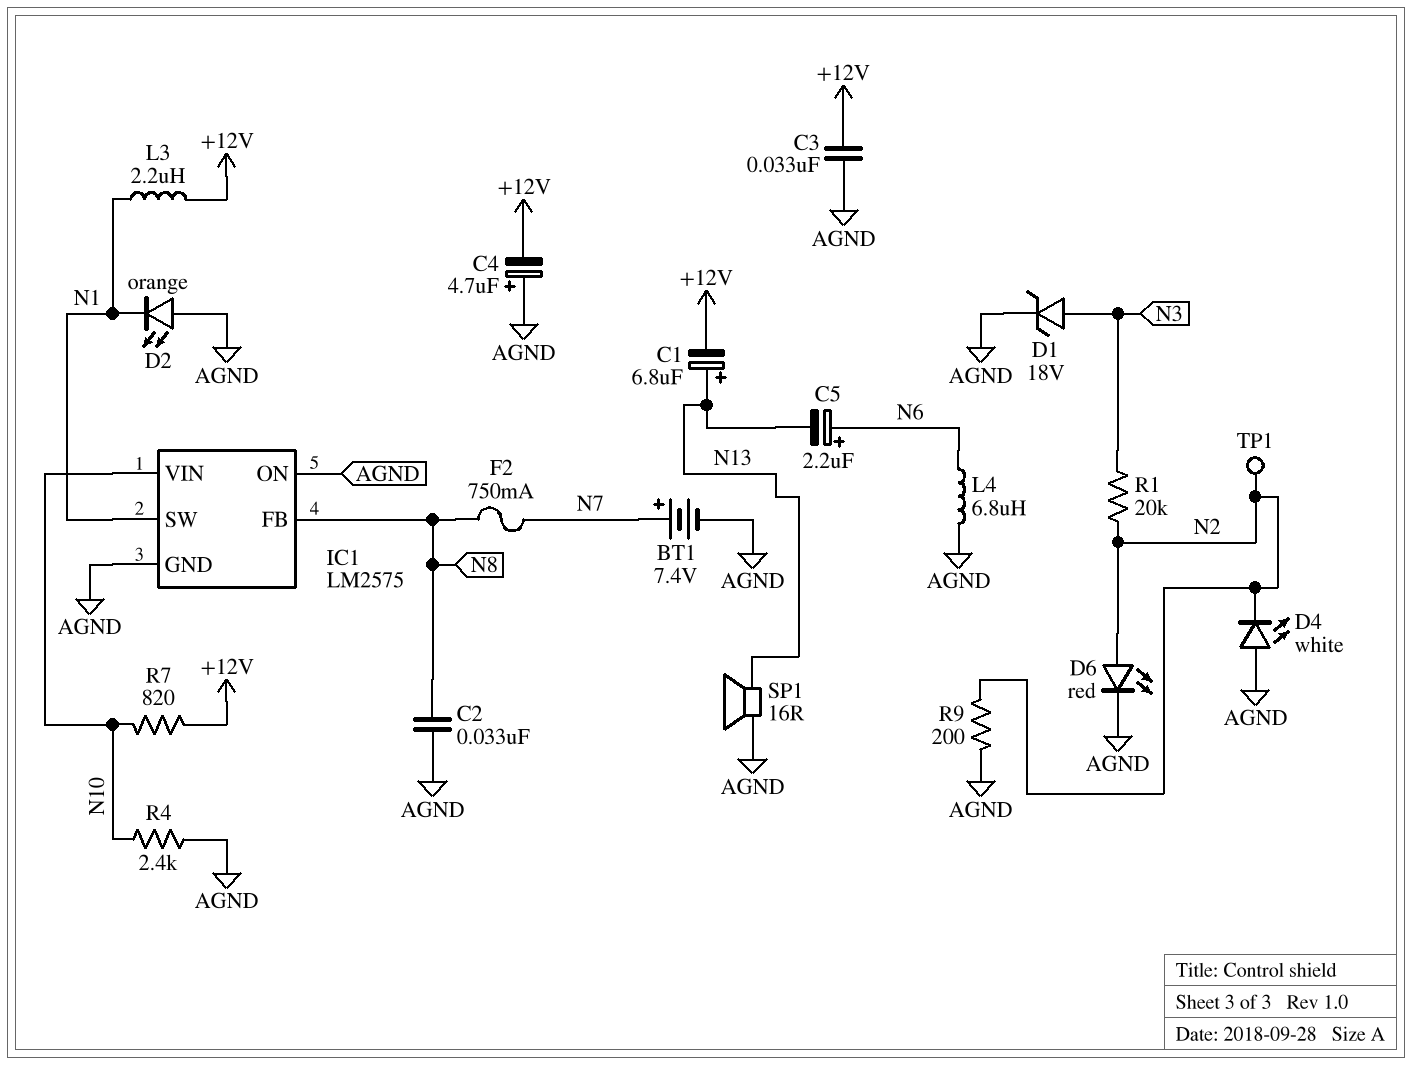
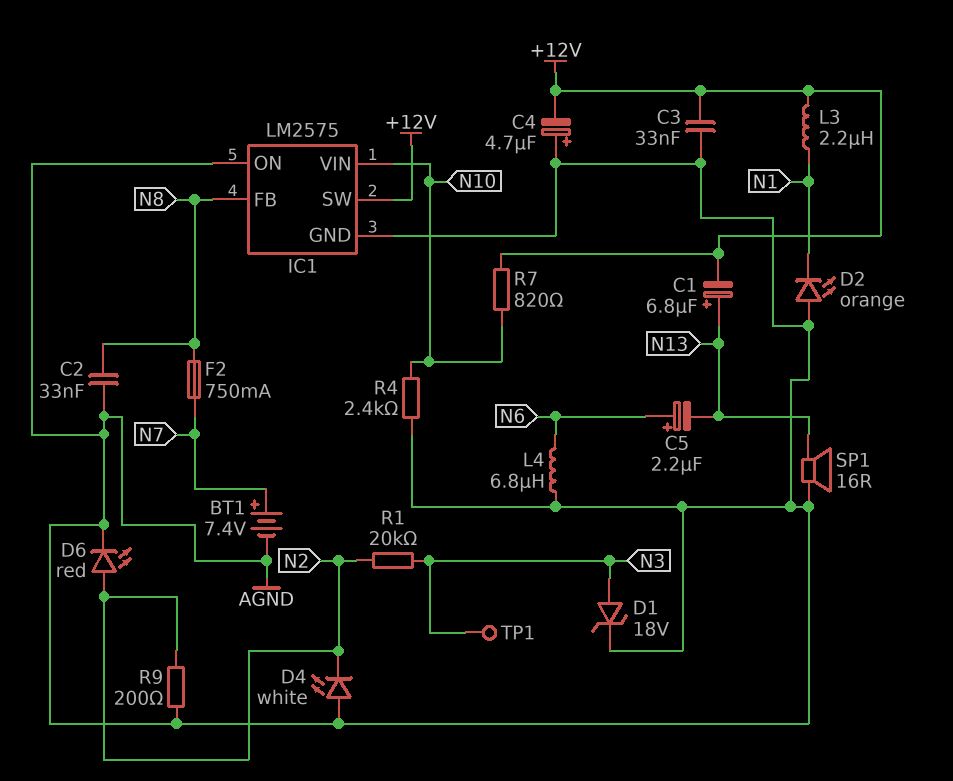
IC1 pin SW: N1 -> +12V
TP1: test point (N2) -> test point (N3)

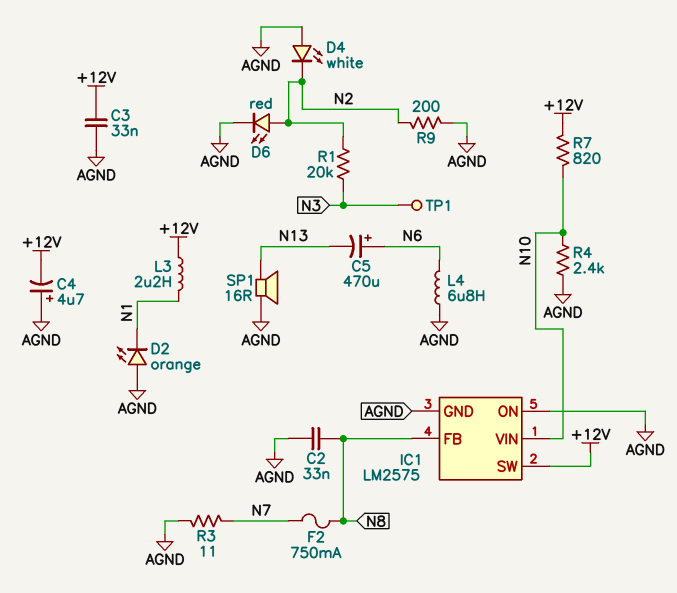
BT1: 7.4V (plus N7, minus AGND) -> none
C1: 6.8uF (plus N13, minus +12V) -> none
C5: 2.2uF (plus N6, minus N13) -> 470uF (plus N6, minus N13)
D1: zener 18V (A N3, K AGND) -> none
R3: none -> 11 (AGND, N7)

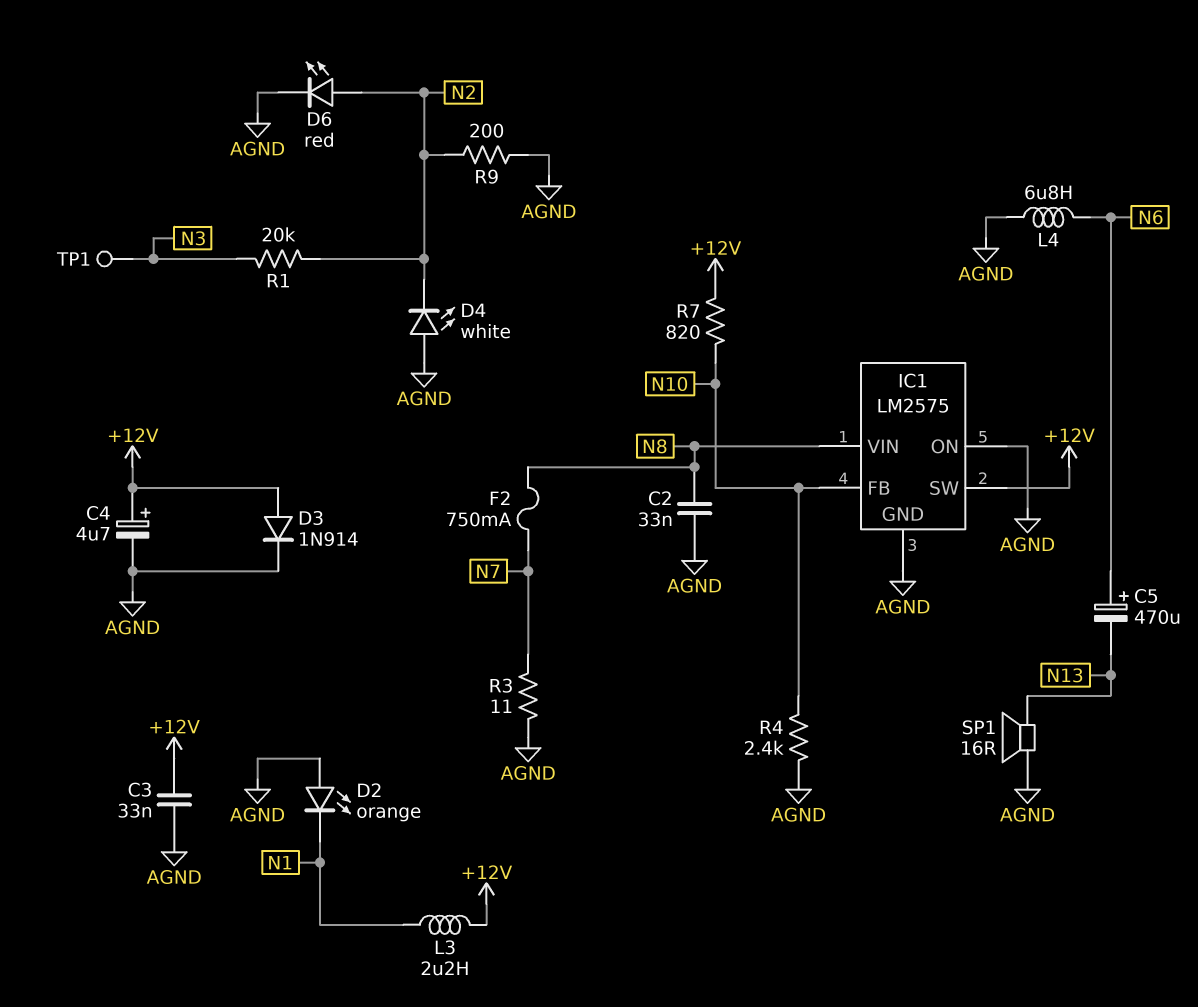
C4: 4.7uF (plus AGND, minus +12V) -> 4.7uF (plus +12V, minus AGND)
D3: none -> diode 1N914 (A +12V, K AGND)
IC1 pin FB: N8 -> N10
IC1 pin VIN: N10 -> N8

